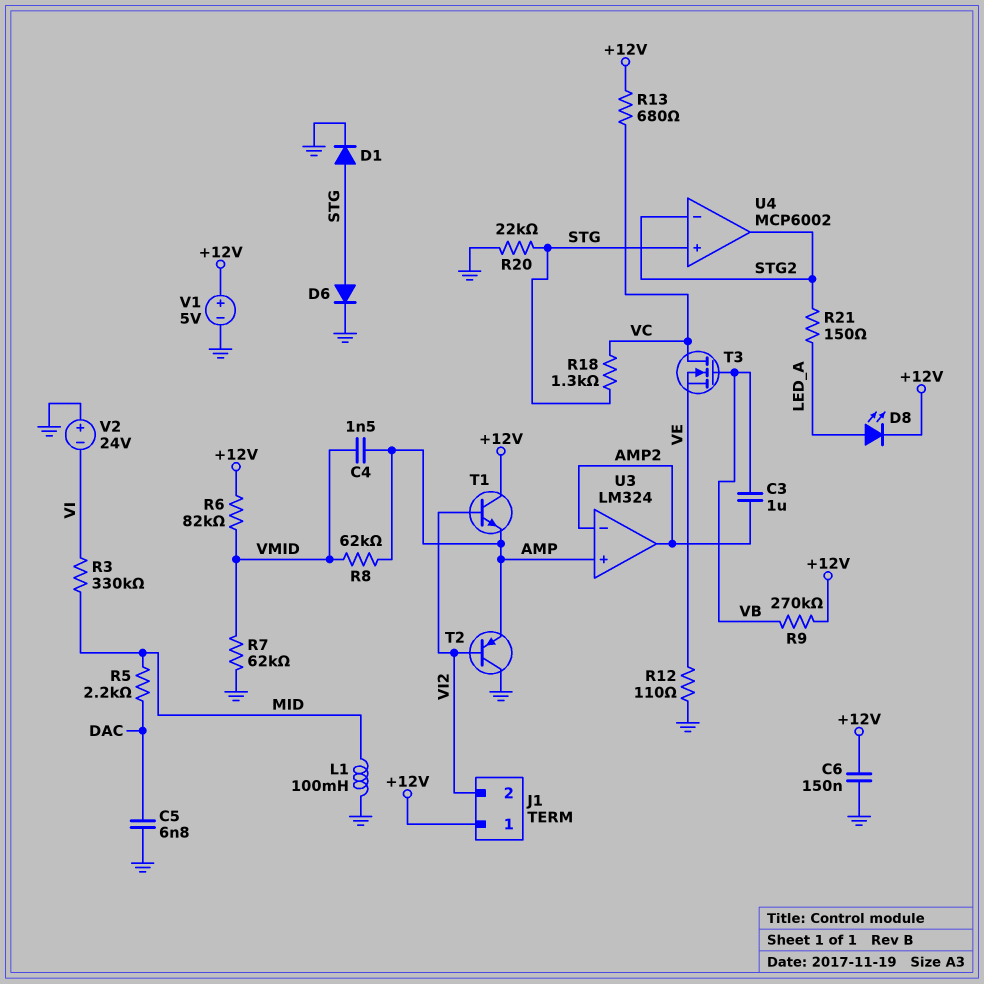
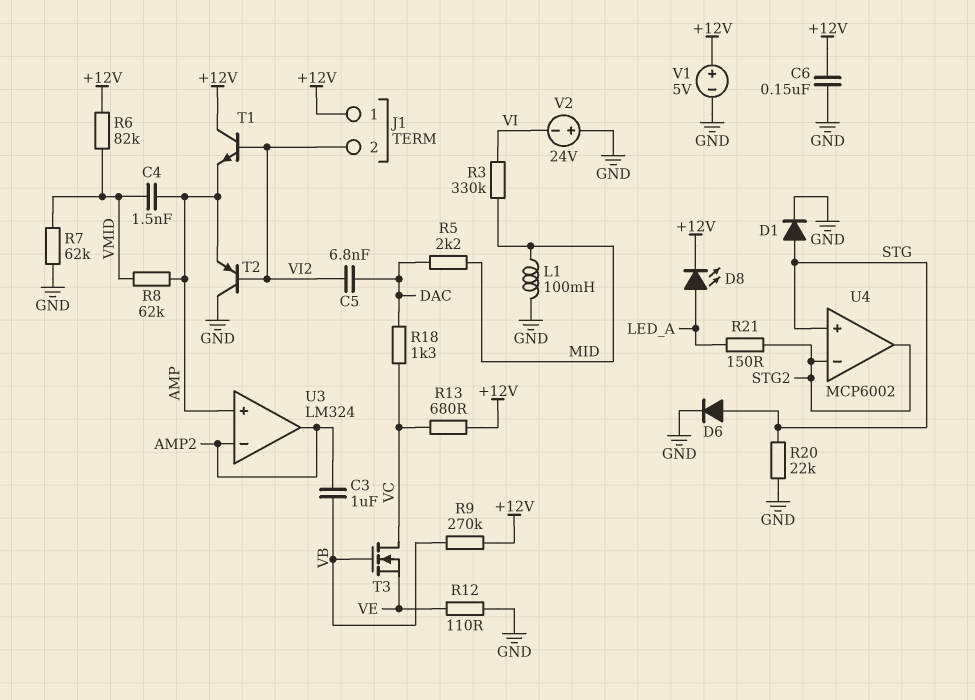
C5: 6.8nF (DAC, GND) -> 6.8nF (DAC, VI2)
R18: 1.3k (STG, VC) -> 1.3k (DAC, VC)

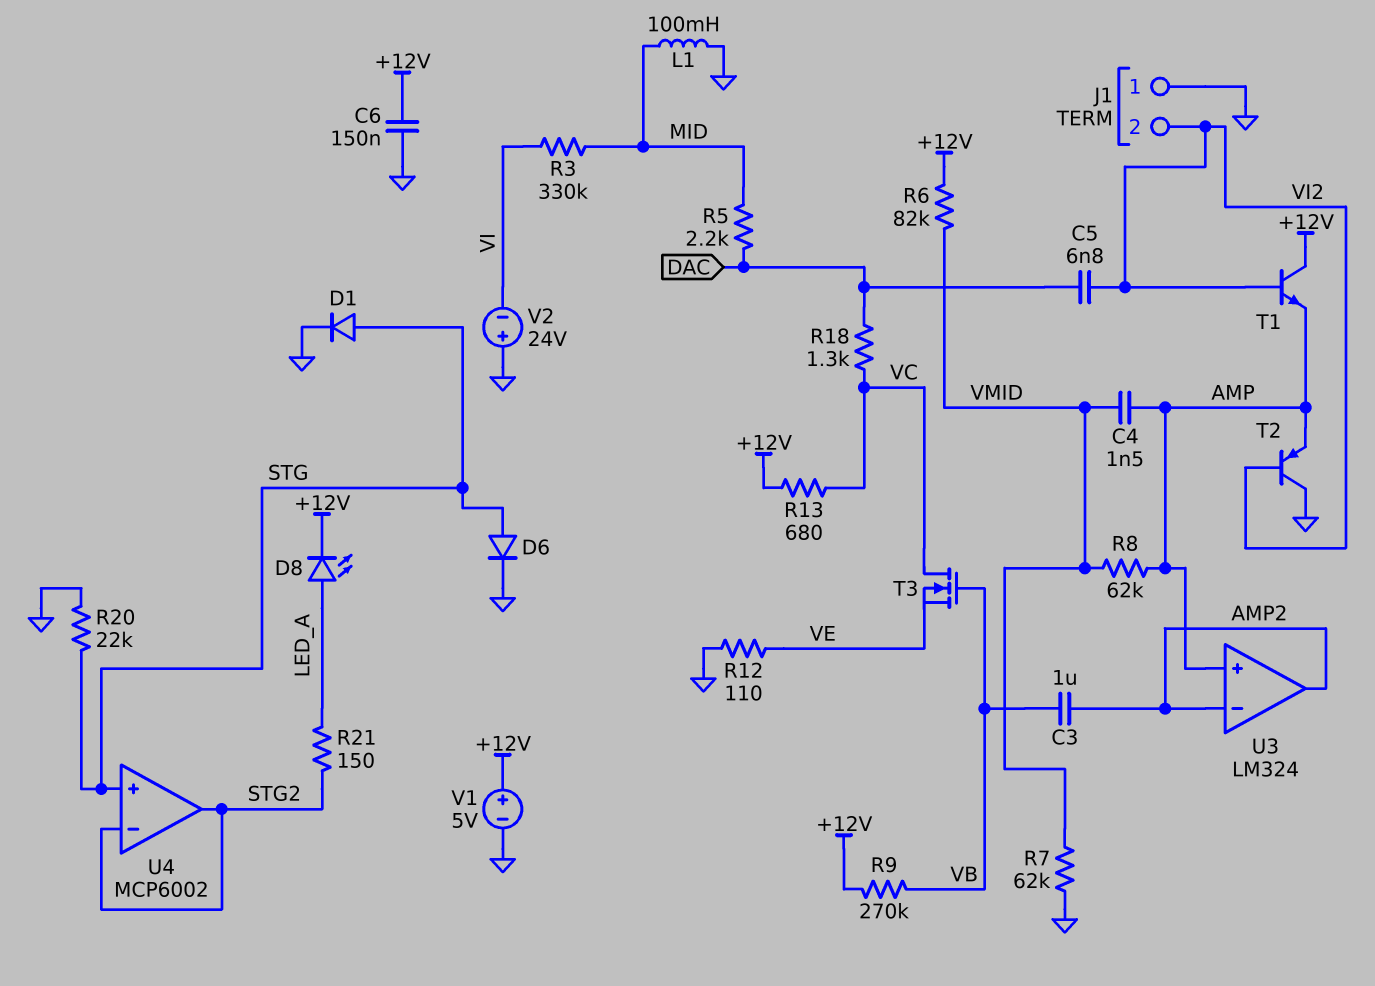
J1 pin 1: +12V -> GND

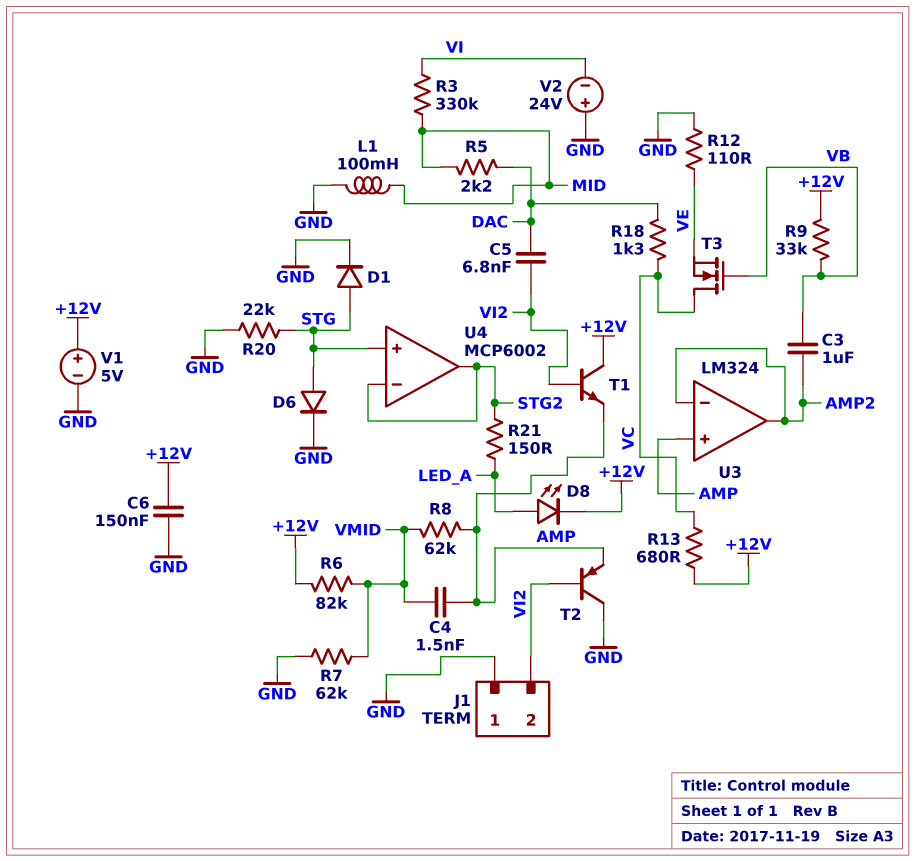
R9: 270k (+12V, VB) -> 33k (+12V, VB)

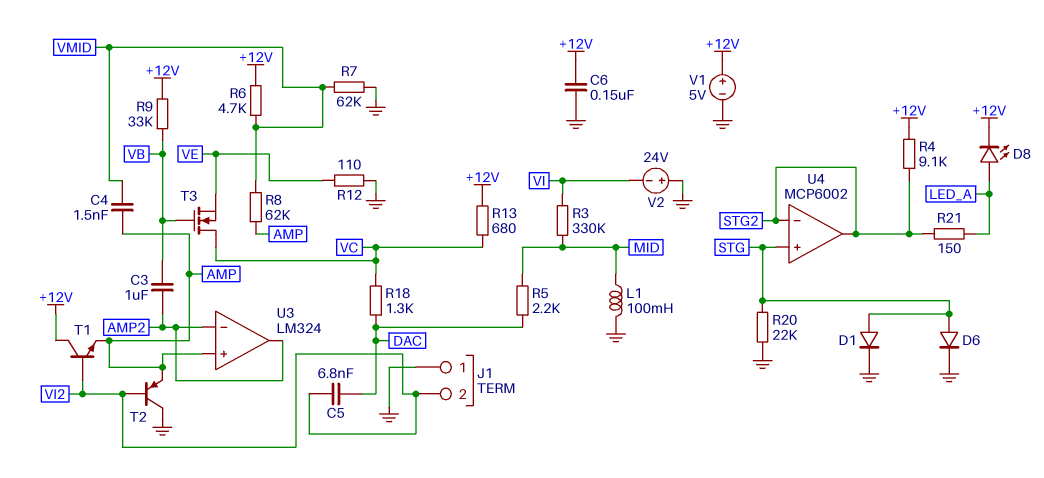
R4: none -> 9.1k (+12V, STG2)
R6: 82k (+12V, VMID) -> 4.7k (+12V, VMID)

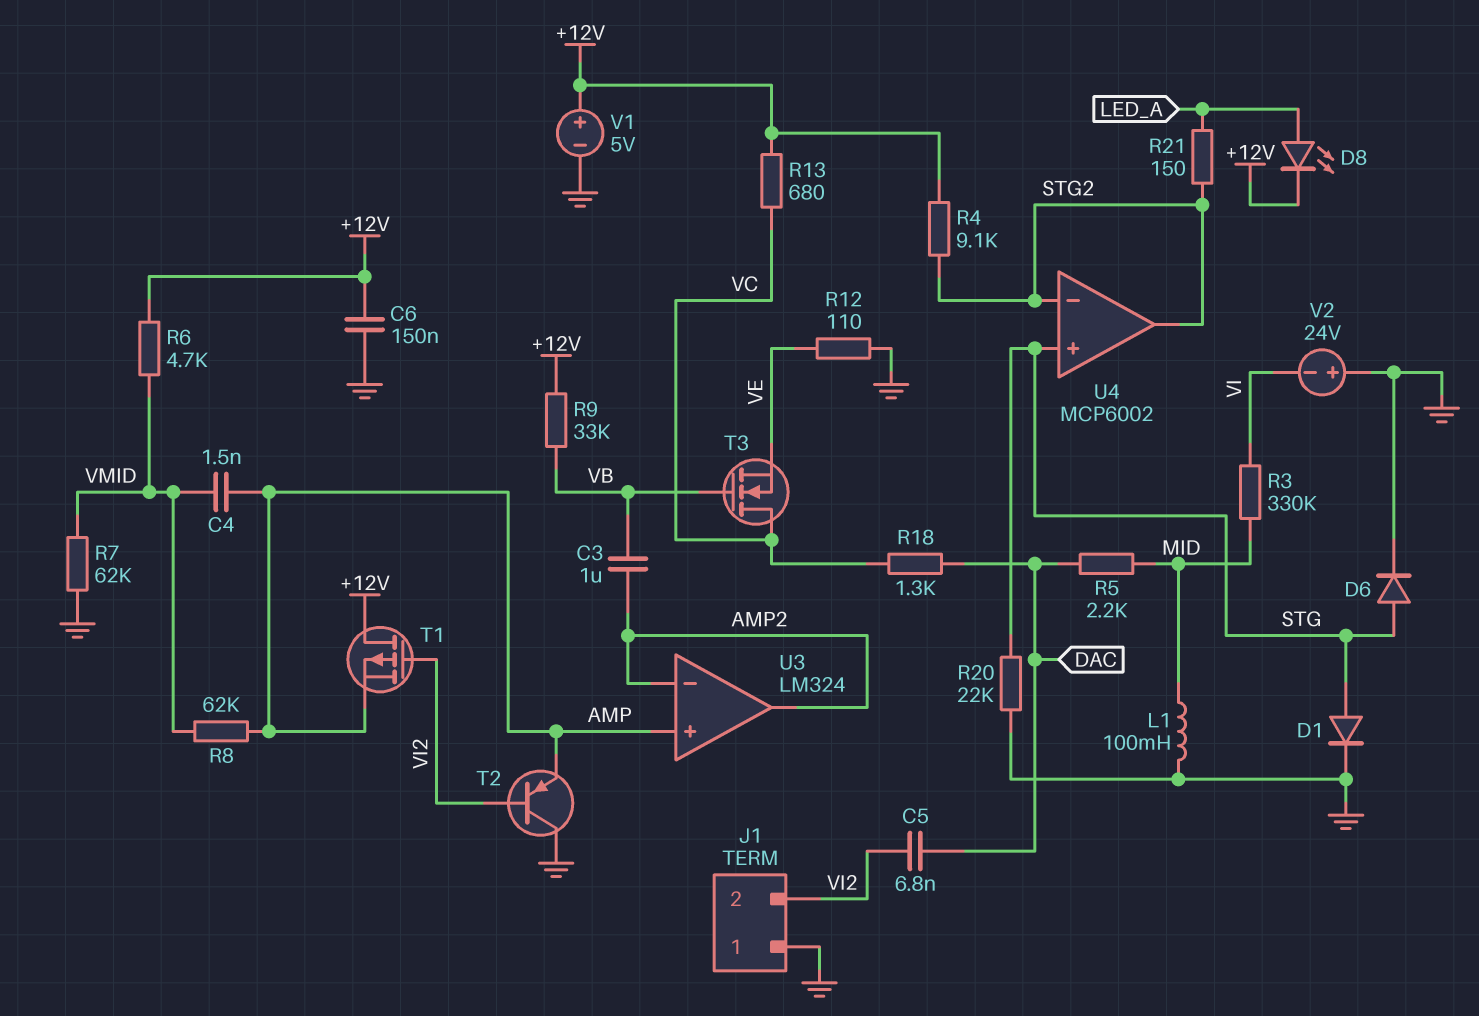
T1: NPN (B VI2, C +12V, E AMP) -> PMOS (G VI2, D +12V, S AMP)

